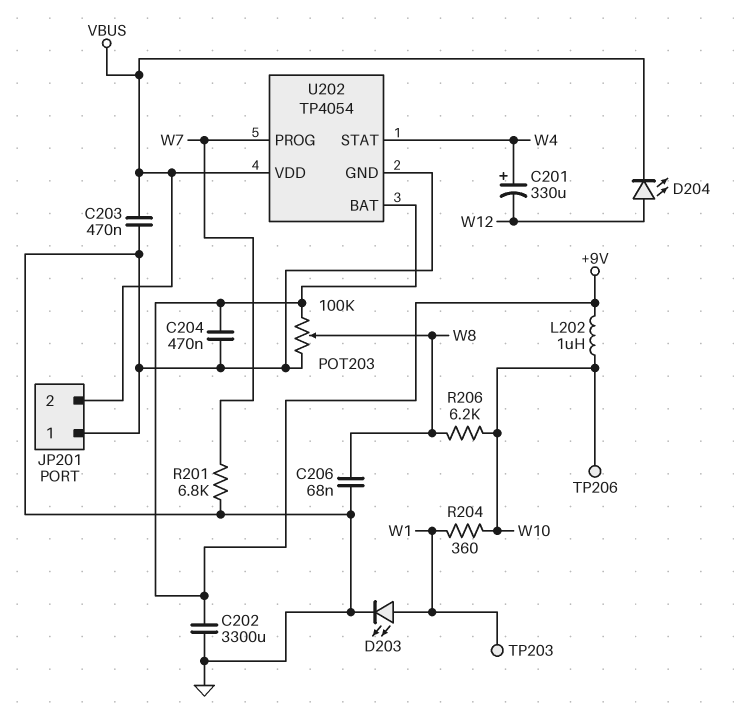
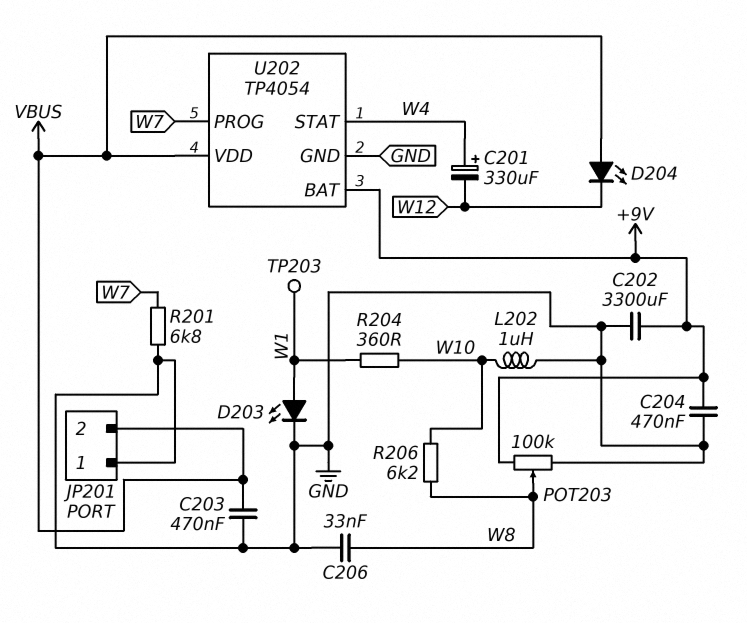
C206: 68nF (GND, W8) -> 33nF (GND, W8)
D204: LED (A W12, K VBUS) -> LED (A VBUS, K W12)
L202: 1uH (+9V, W10) -> 1uH (GND, W10)
TP206: test point (W10) -> none

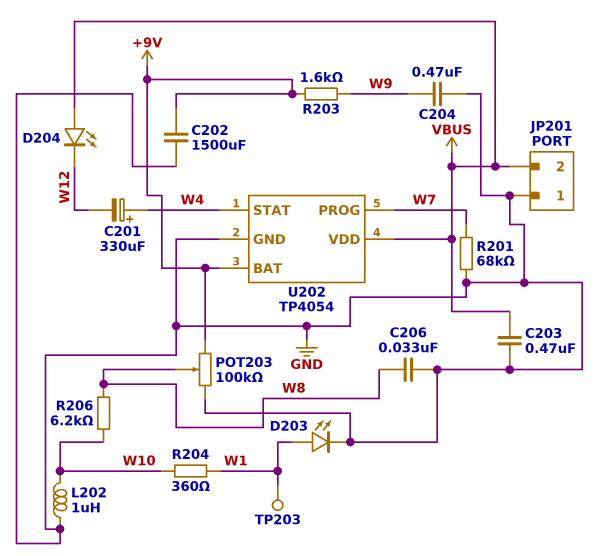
C202: 3300uF (+9V, GND) -> 1500uF (+9V, GND)
C204: 470nF (+9V, GND) -> 470nF (GND, W9)
R201: 6.8k (GND, W7) -> 68k (GND, W7)
R203: none -> 1.6k (+9V, W9)

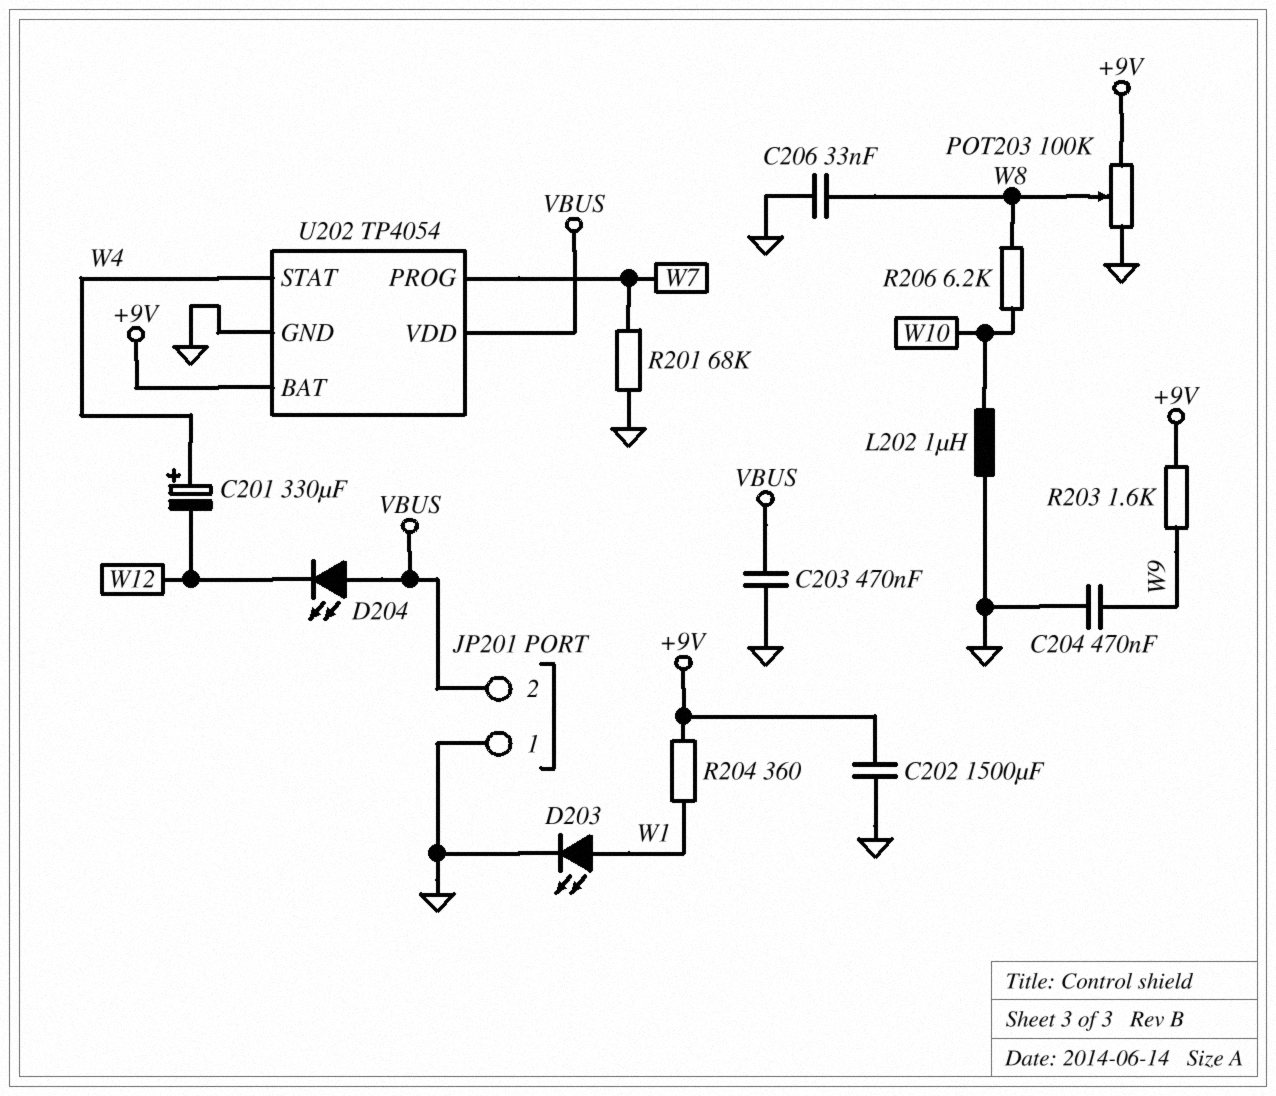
R204: 360 (W1, W10) -> 360 (+9V, W1)
TP203: test point (W1) -> none

